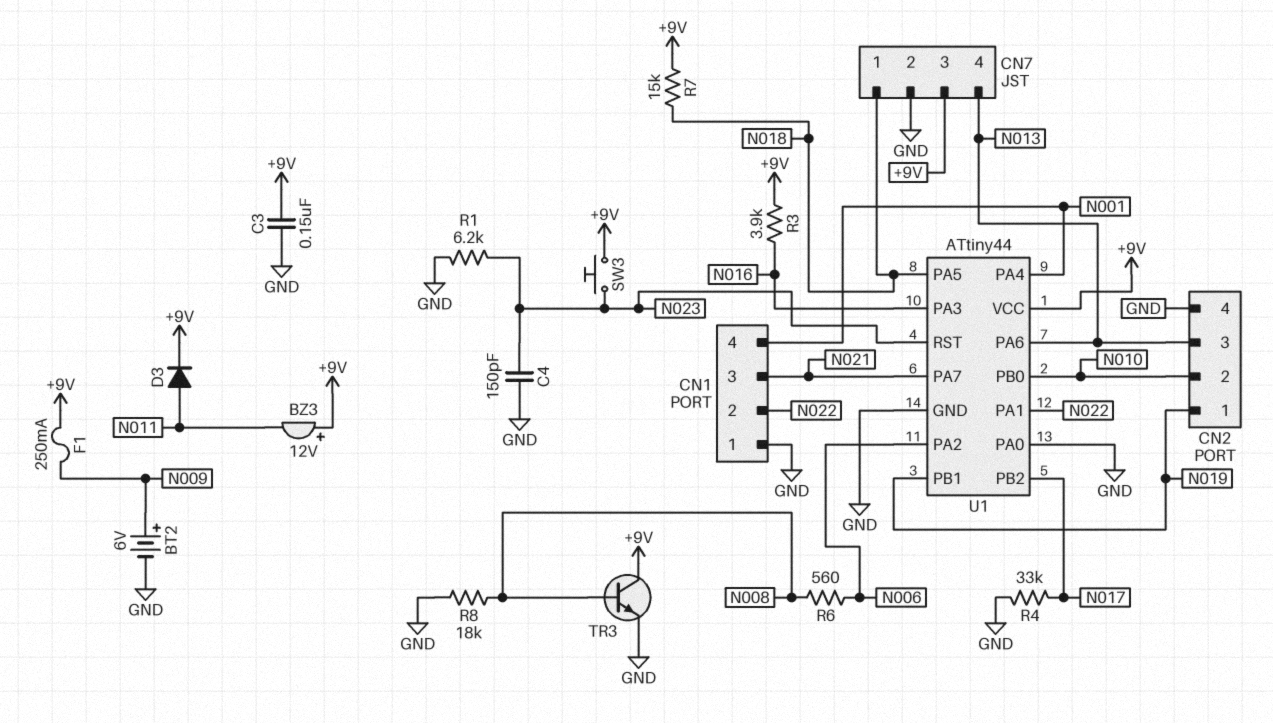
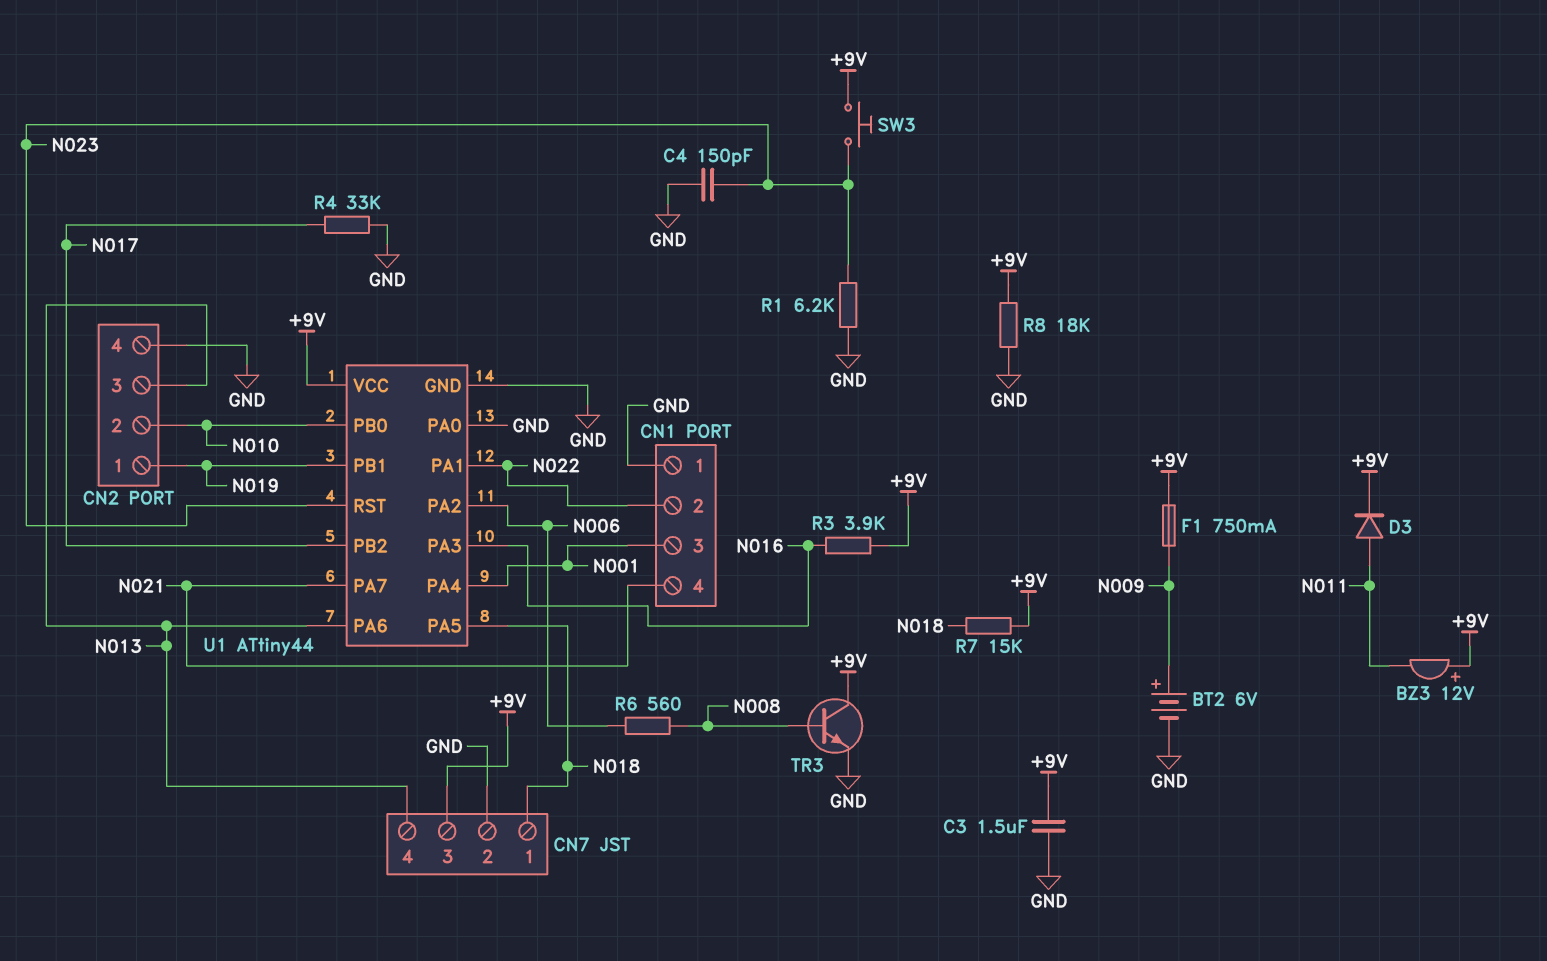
C3: 150nF (+9V, GND) -> 1.5uF (+9V, GND)
CN1 pin 3: N021 -> N001
CN1 pin 4: N001 -> N021
F1: 250mA (+9V, N009) -> 750mA (+9V, N009)
R8: 18k (GND, N008) -> 18k (+9V, GND)

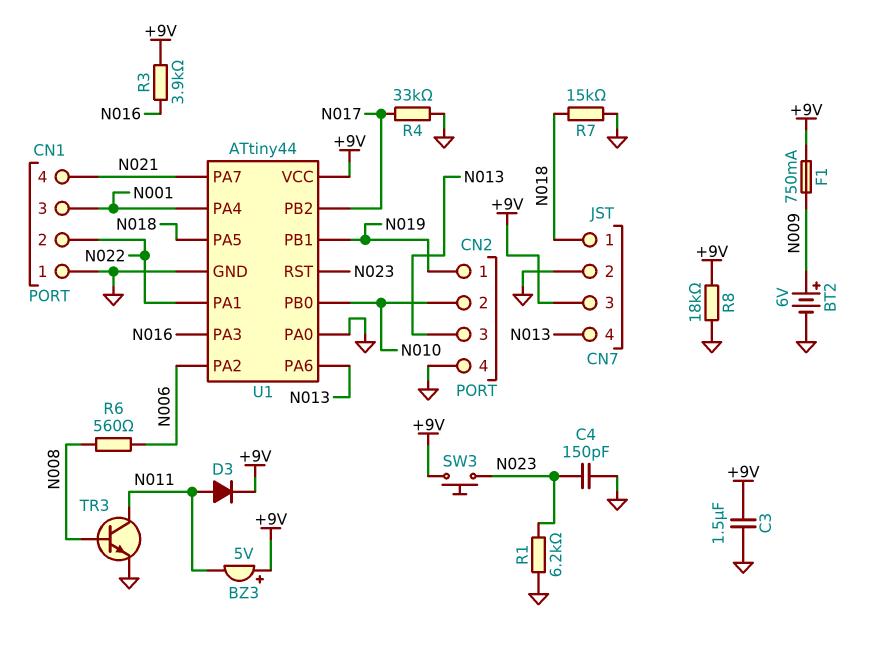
BZ3: buzzer 12V (plus +9V, minus N011) -> buzzer 5V (plus +9V, minus N011)
R7: 15k (+9V, N018) -> 15k (GND, N018)
TR3: NPN (B N008, C +9V, E GND) -> NPN (B N008, C N011, E GND)

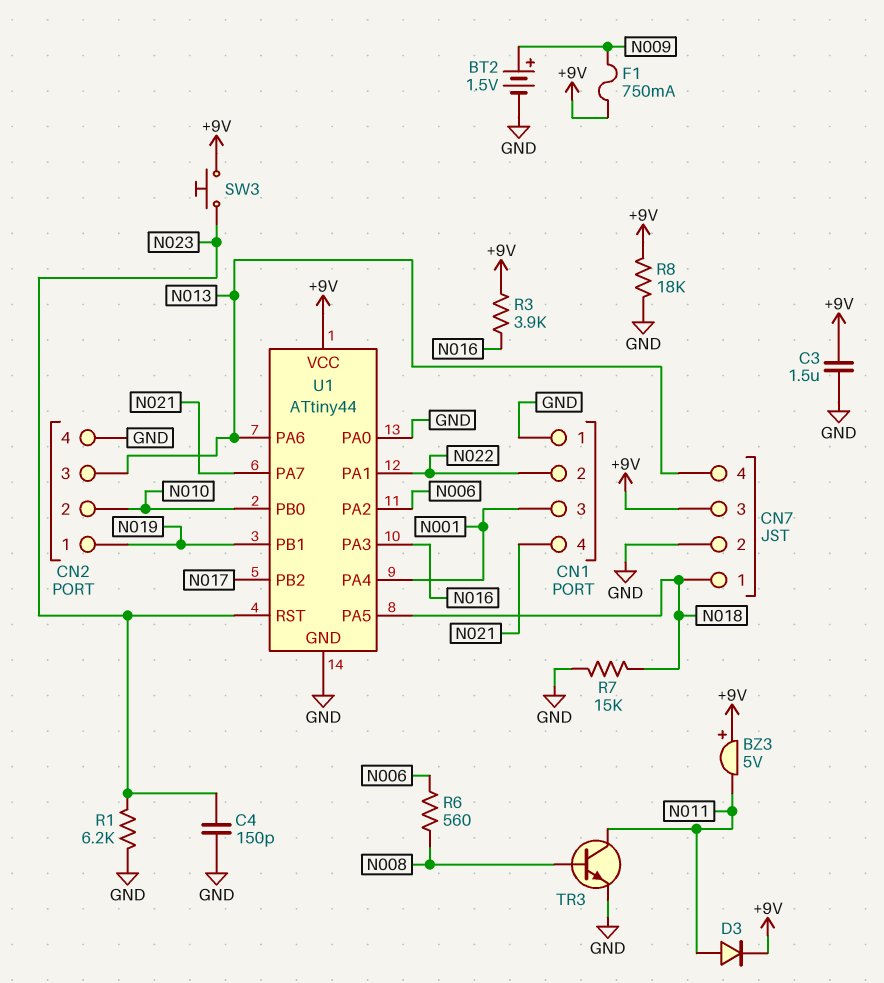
BT2: 6V (plus N009, minus GND) -> 1.5V (plus N009, minus GND)
R4: 33k (GND, N017) -> none

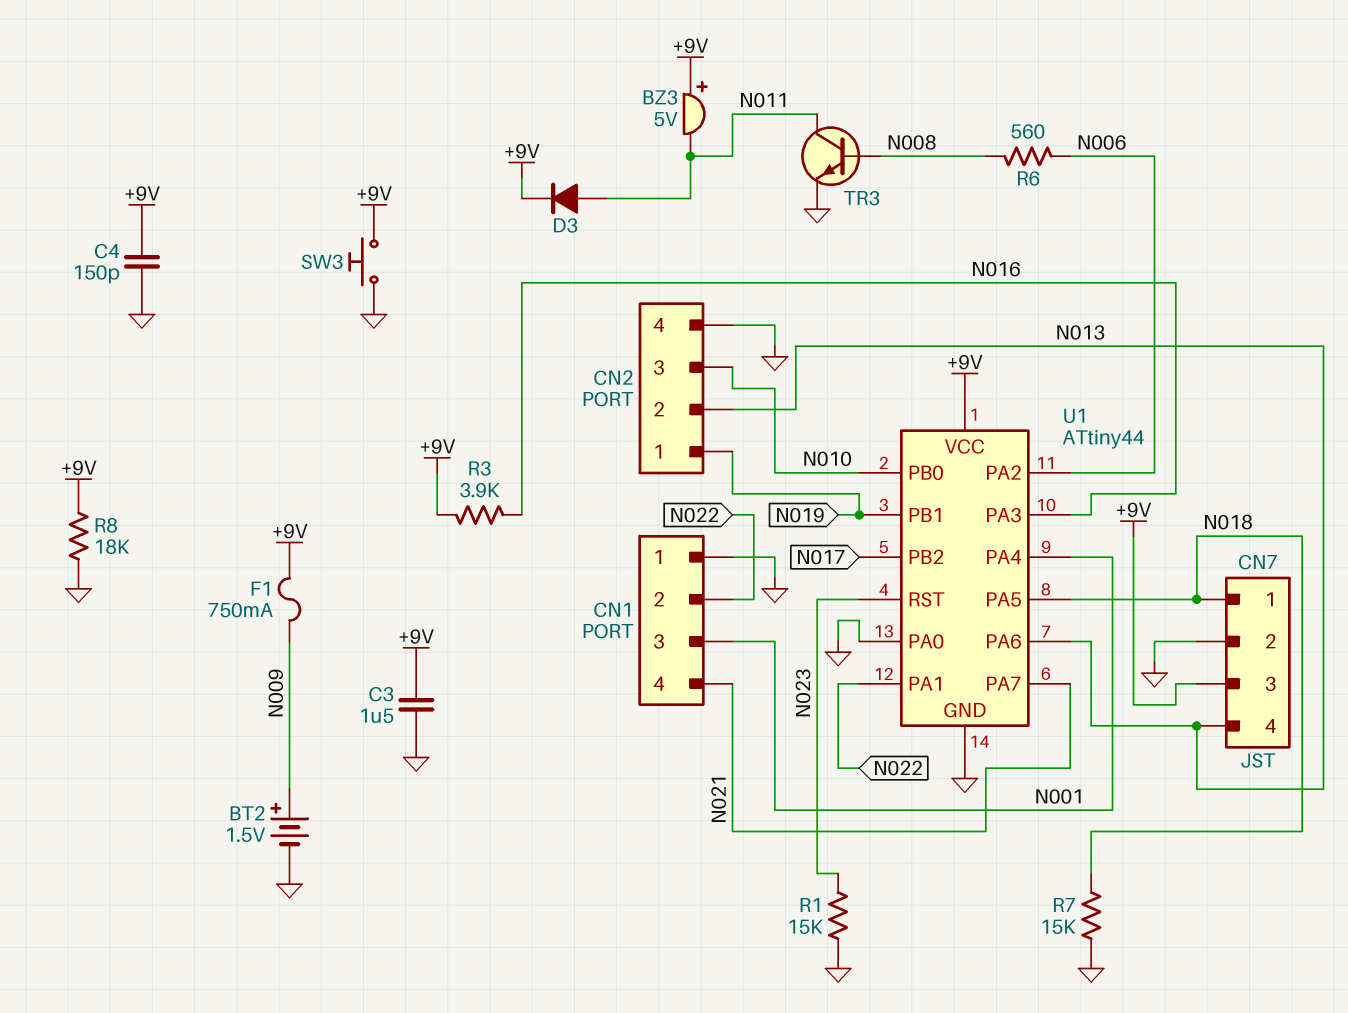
C4: 150pF (GND, N023) -> 150pF (+9V, GND)
CN2 pin 2: N010 -> N013
CN2 pin 3: N013 -> N010
R1: 6.2k (GND, N023) -> 15k (GND, N023)
SW3: button (+9V, N023) -> button (+9V, GND)

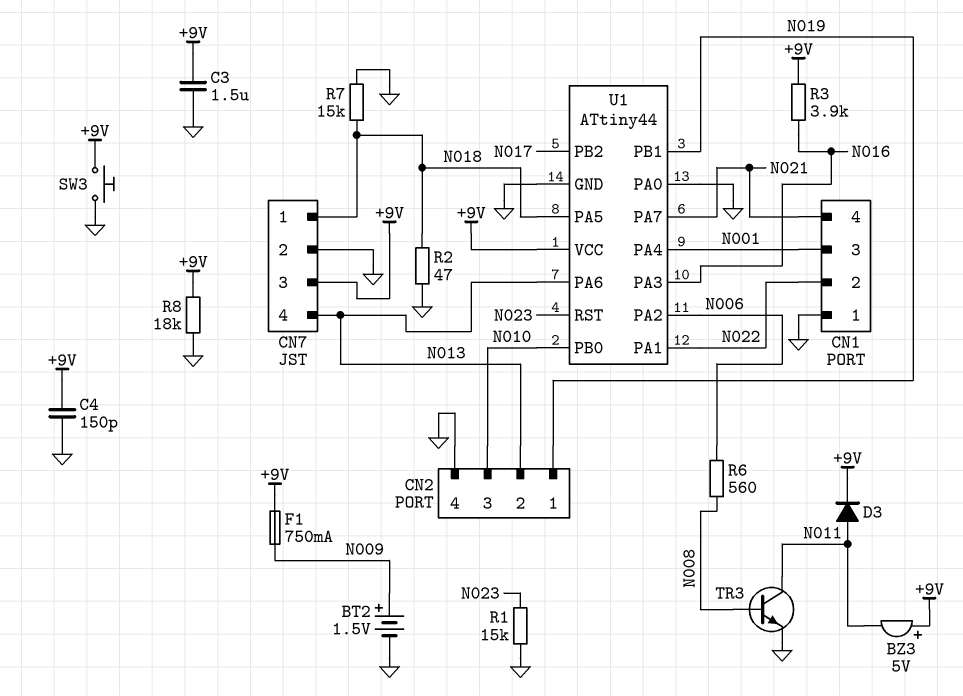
R2: none -> 47 (GND, N018)

